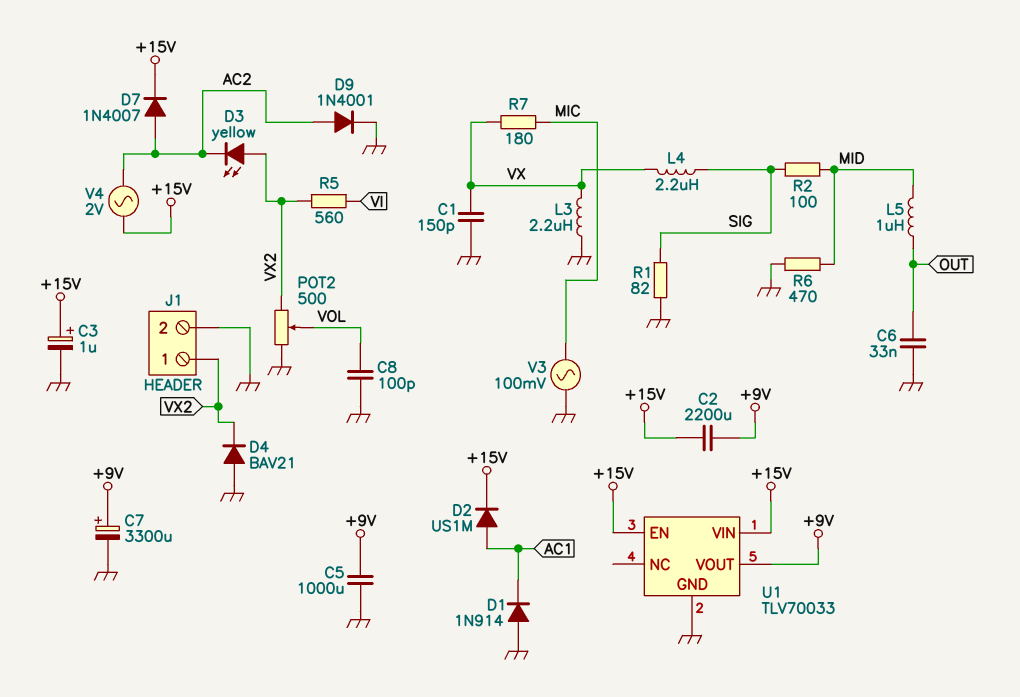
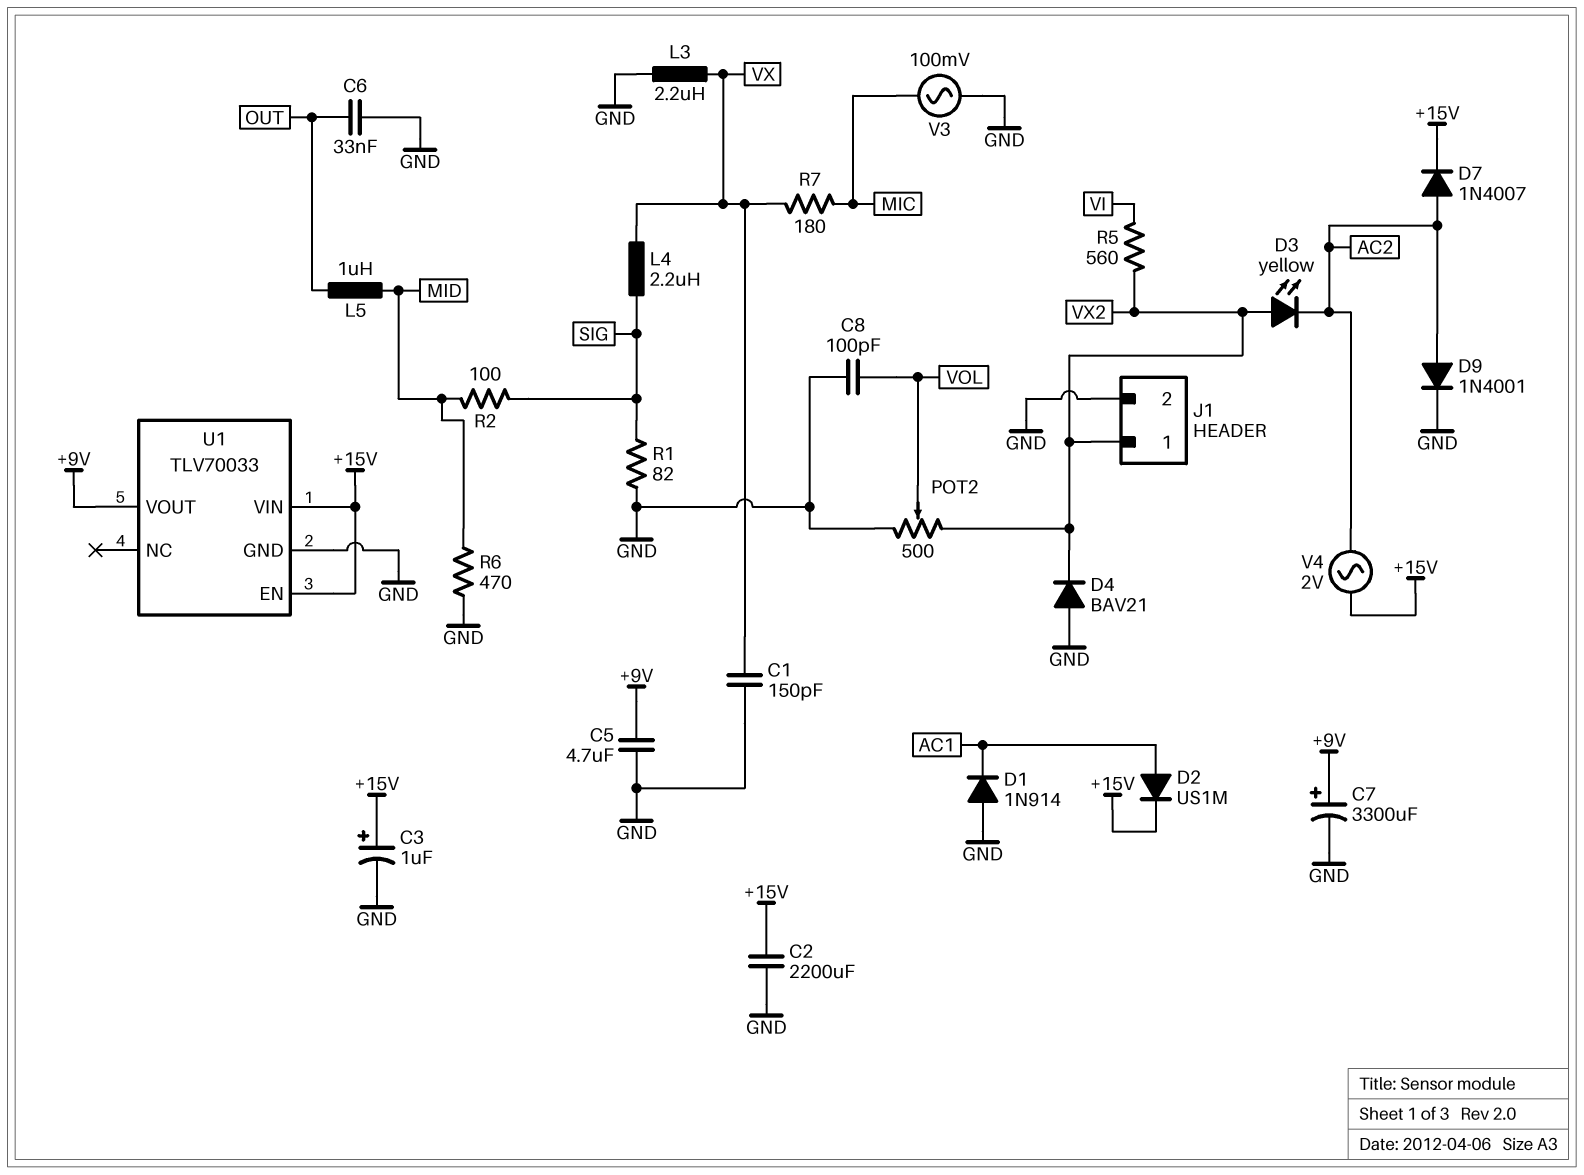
C2: 2200uF (+9V, +15V) -> 2200uF (+15V, GND)
C5: 1000uF (+9V, GND) -> 4.7uF (+9V, GND)

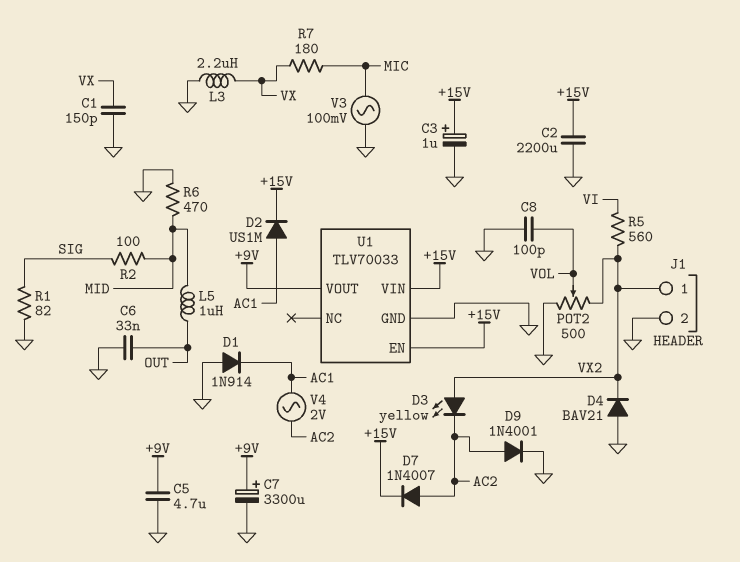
L4: 2.2uH (SIG, VX) -> none
V4: AC 2V (+15V, AC2) -> AC 2V (AC1, AC2)

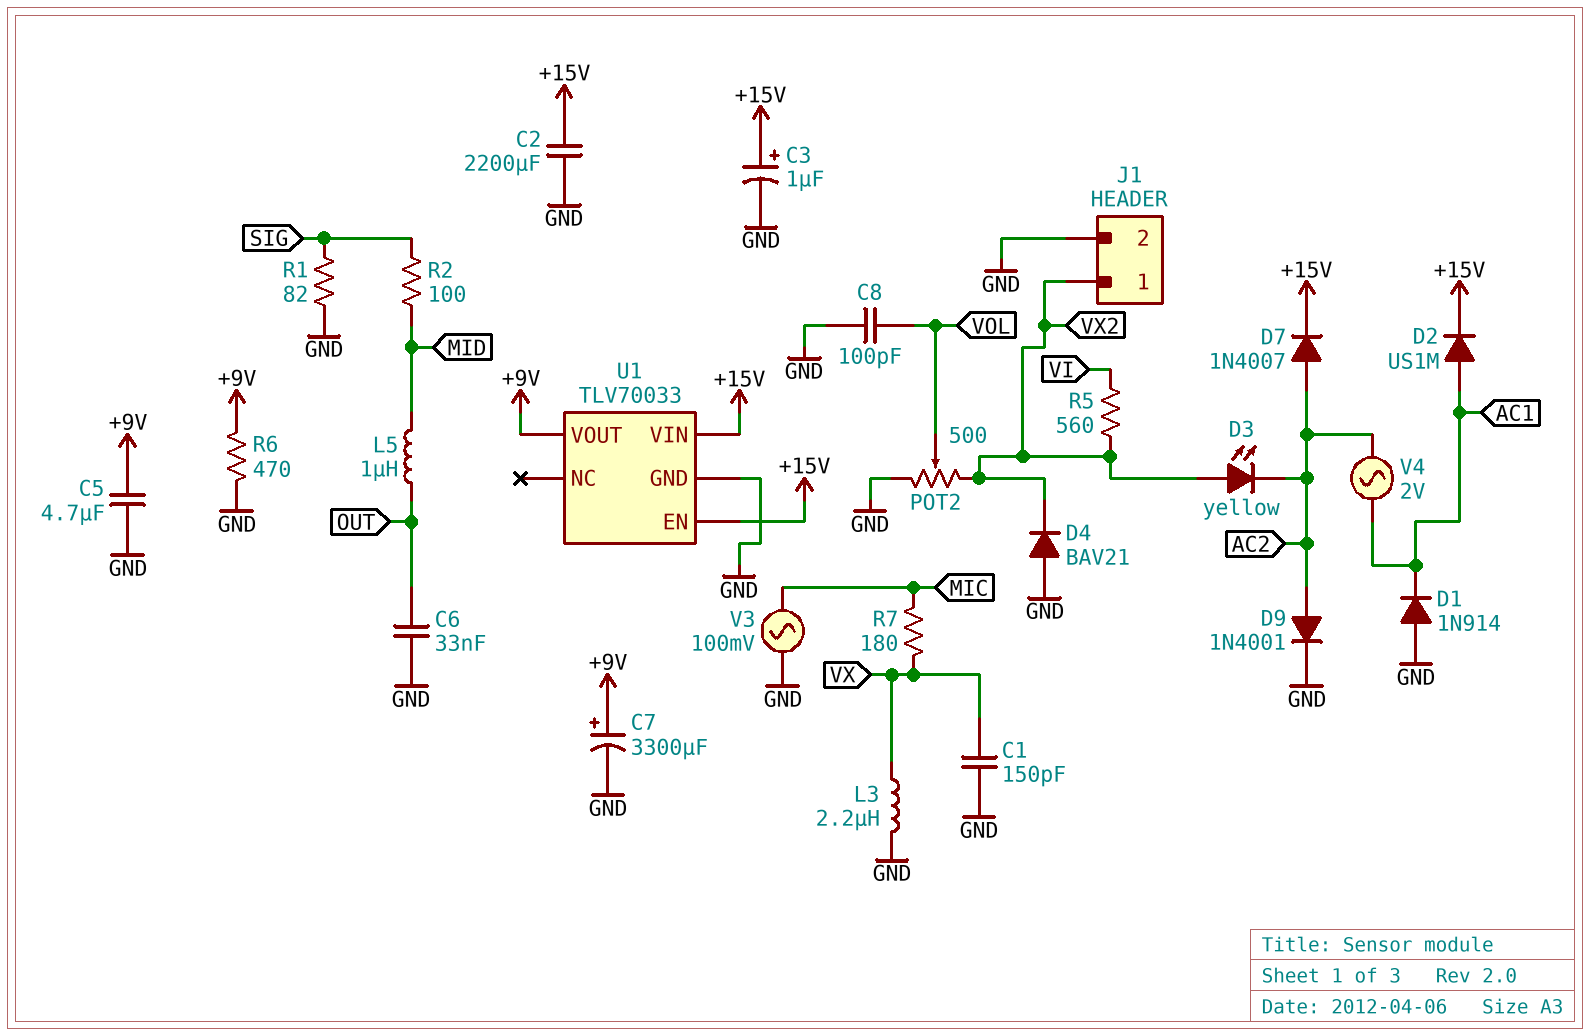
R6: 470 (GND, MID) -> 470 (+9V, GND)

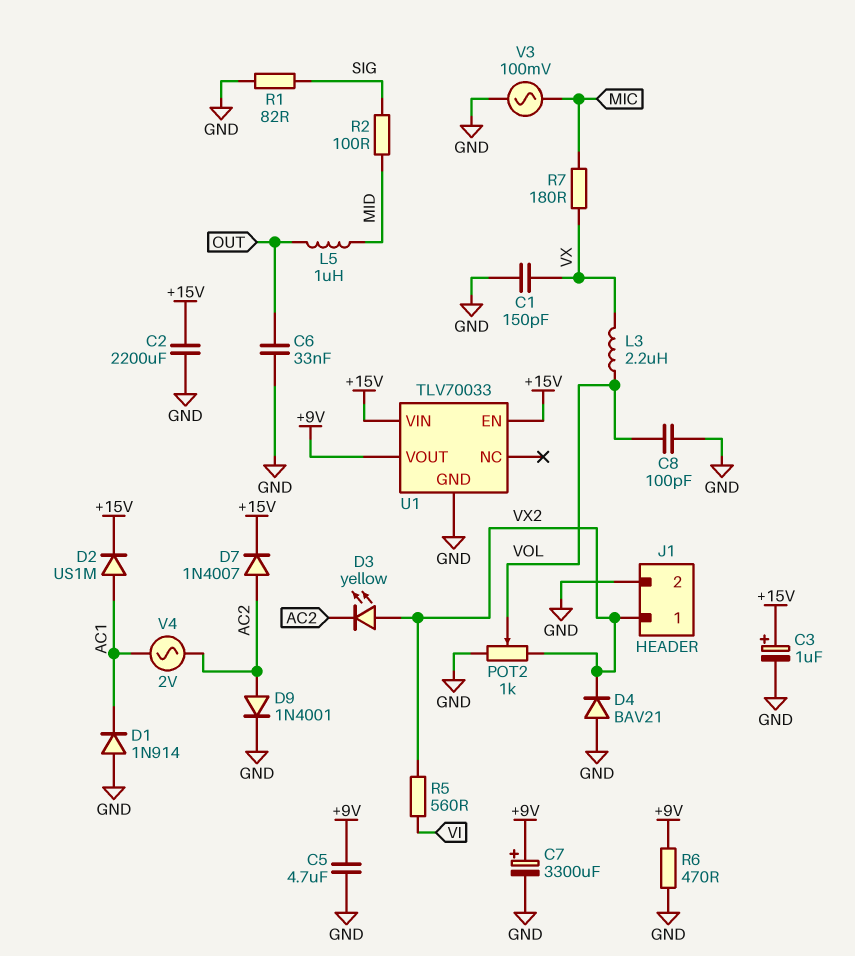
L3: 2.2uH (GND, VX) -> 2.2uH (VOL, VX)
POT2: 500 (GND, VX2, wiper VOL) -> 1k (GND, VX2, wiper VOL)

